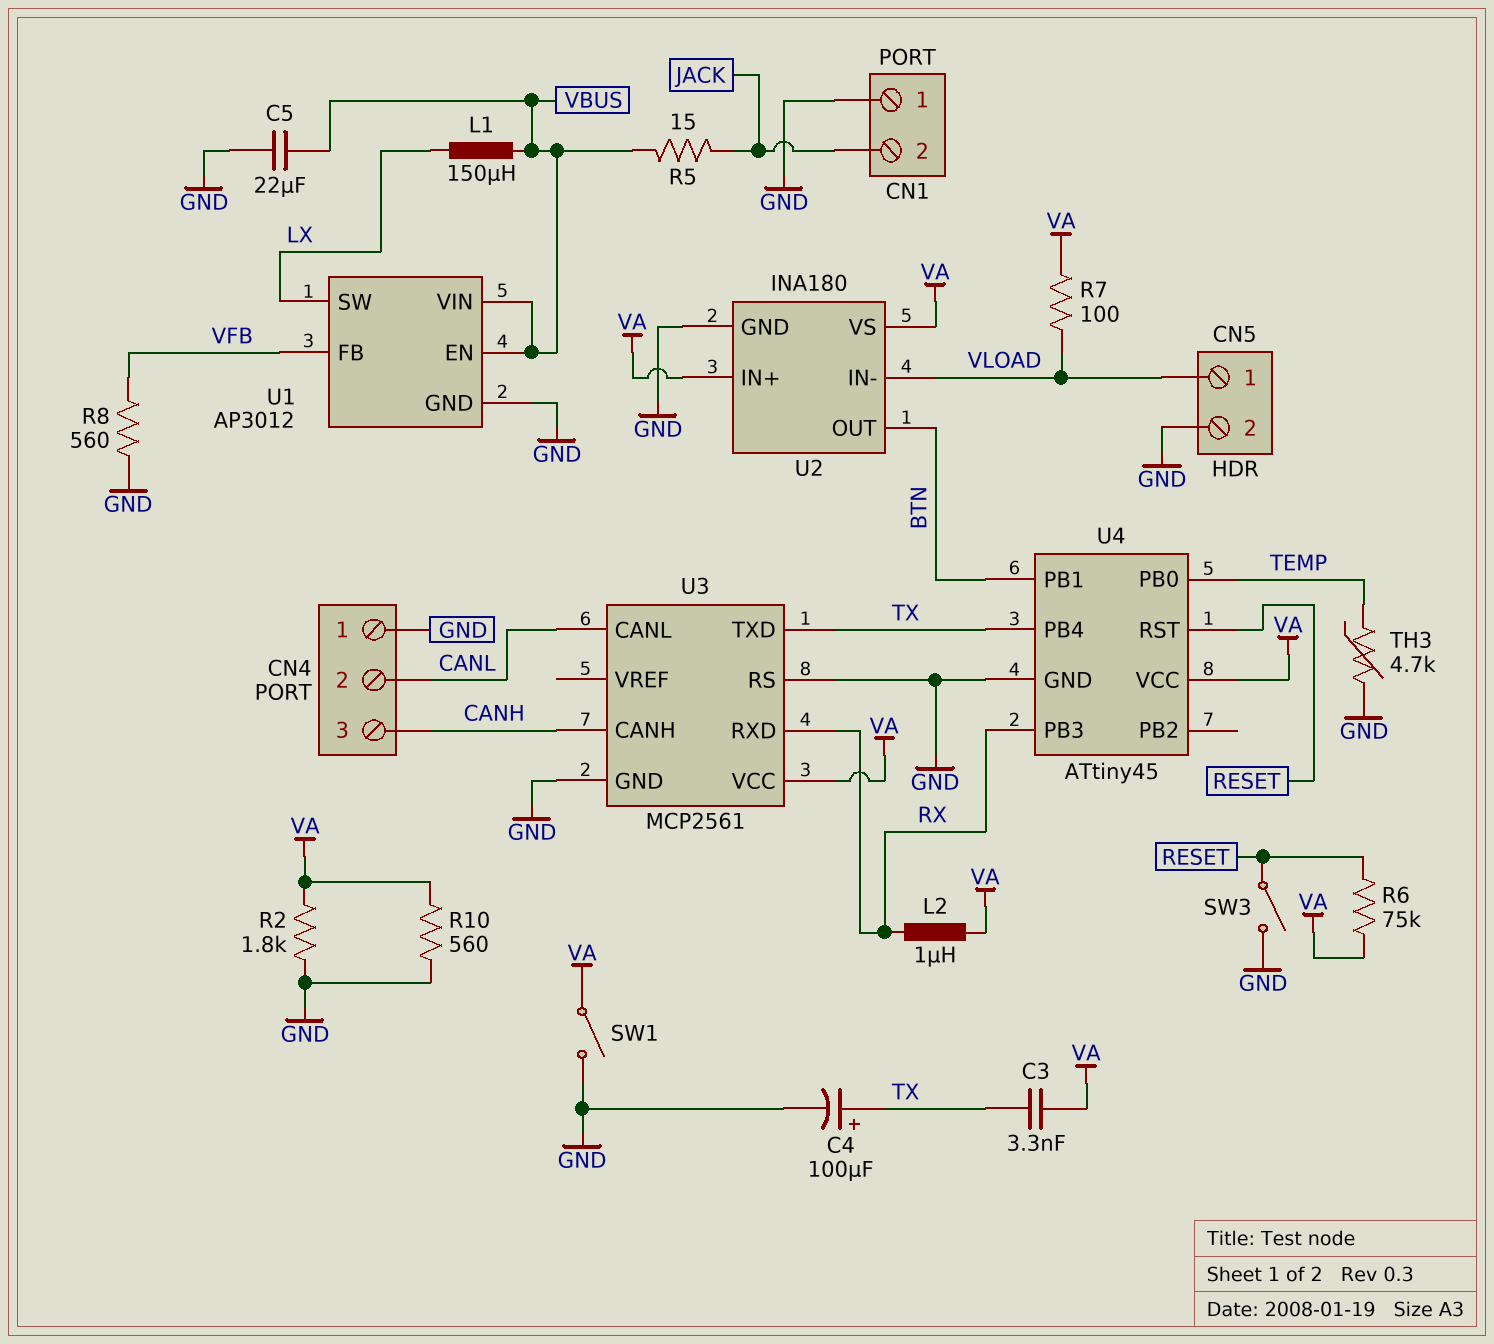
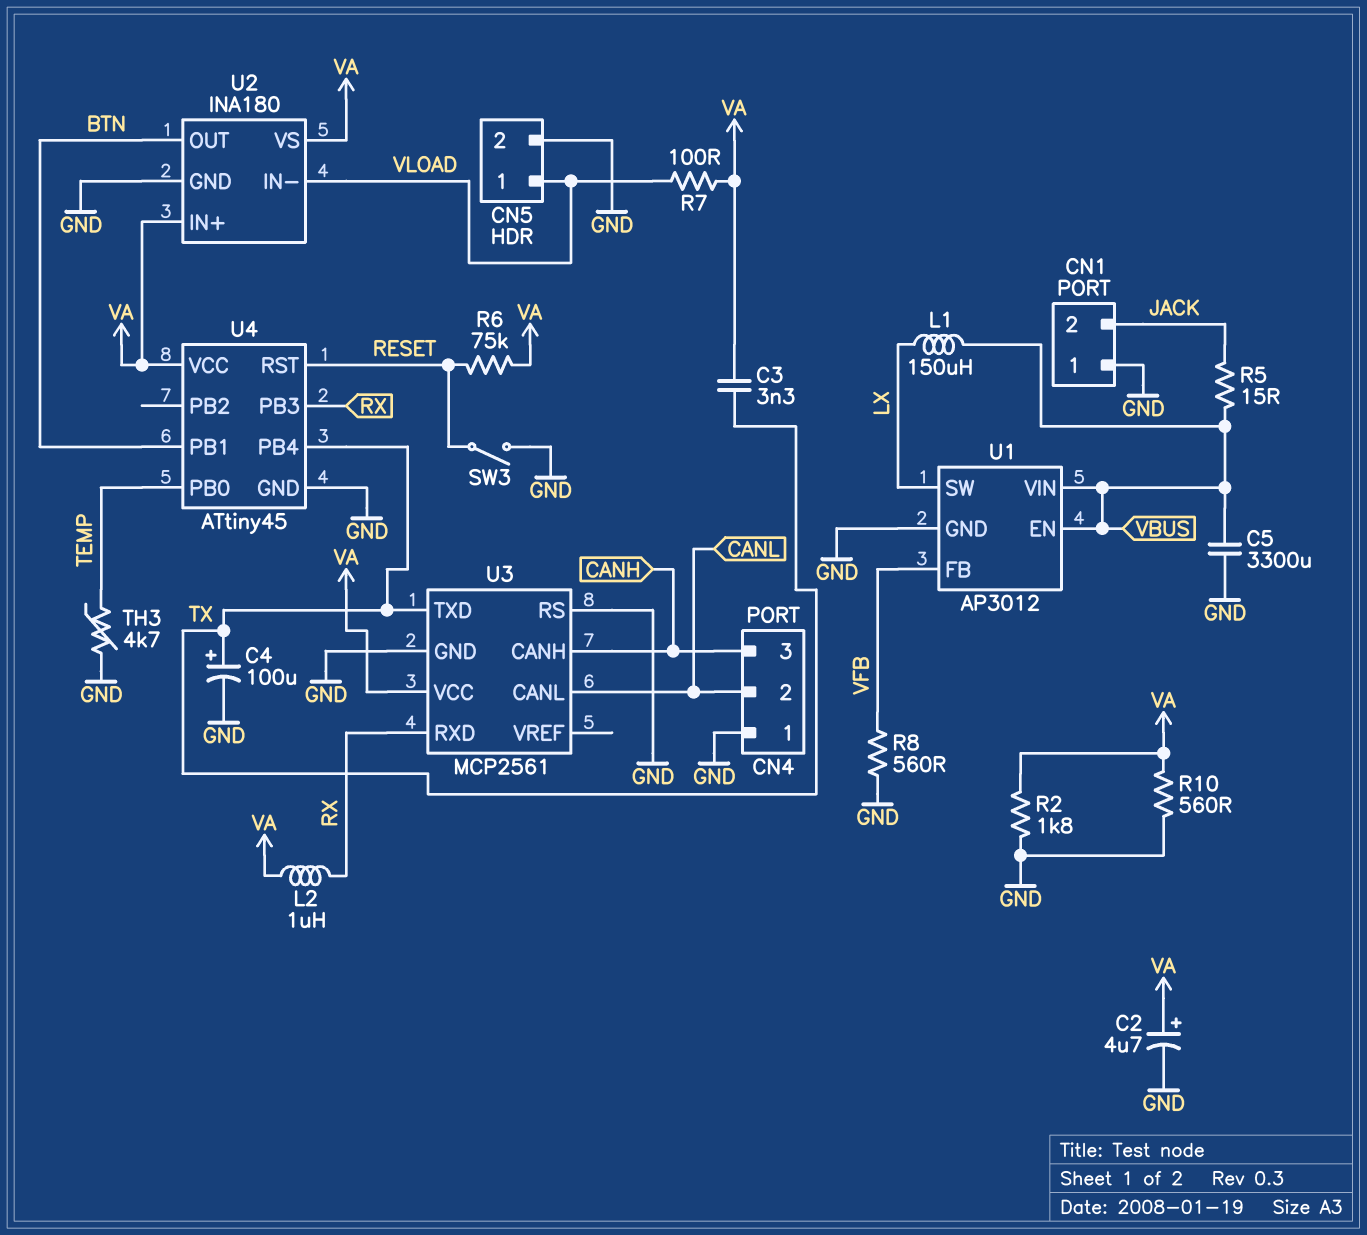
C2: none -> 4.7uF (plus VA, minus GND)
C5: 22uF (GND, VBUS) -> 3300uF (GND, VBUS)
SW1: switch (GND, VA) -> none

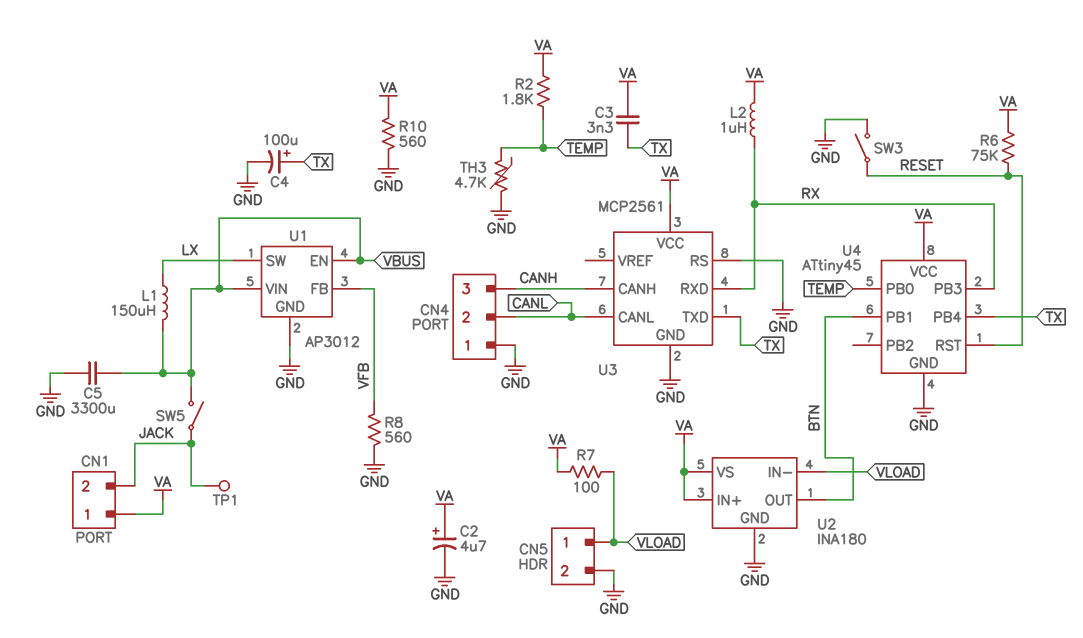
CN1 pin 1: GND -> VA
R2: 1.8k (GND, VA) -> 1.8k (TEMP, VA)
R5: 15 (JACK, VBUS) -> none
SW5: none -> switch (JACK, VBUS)
TP1: none -> test point (JACK)

